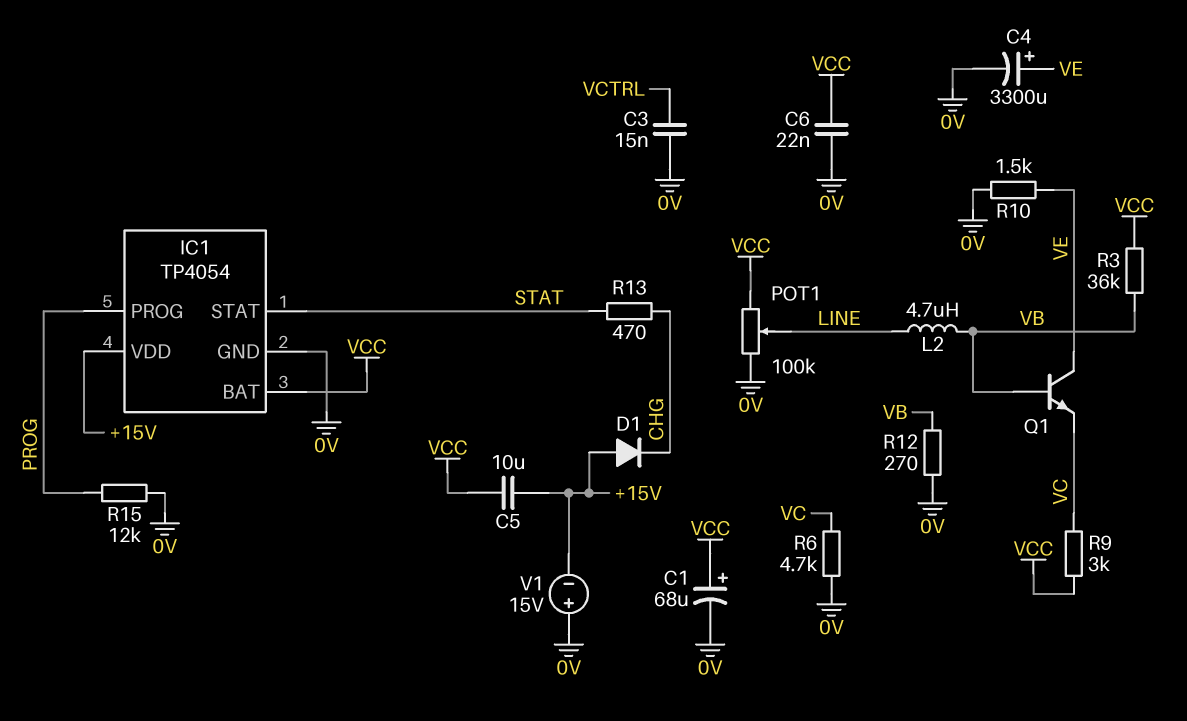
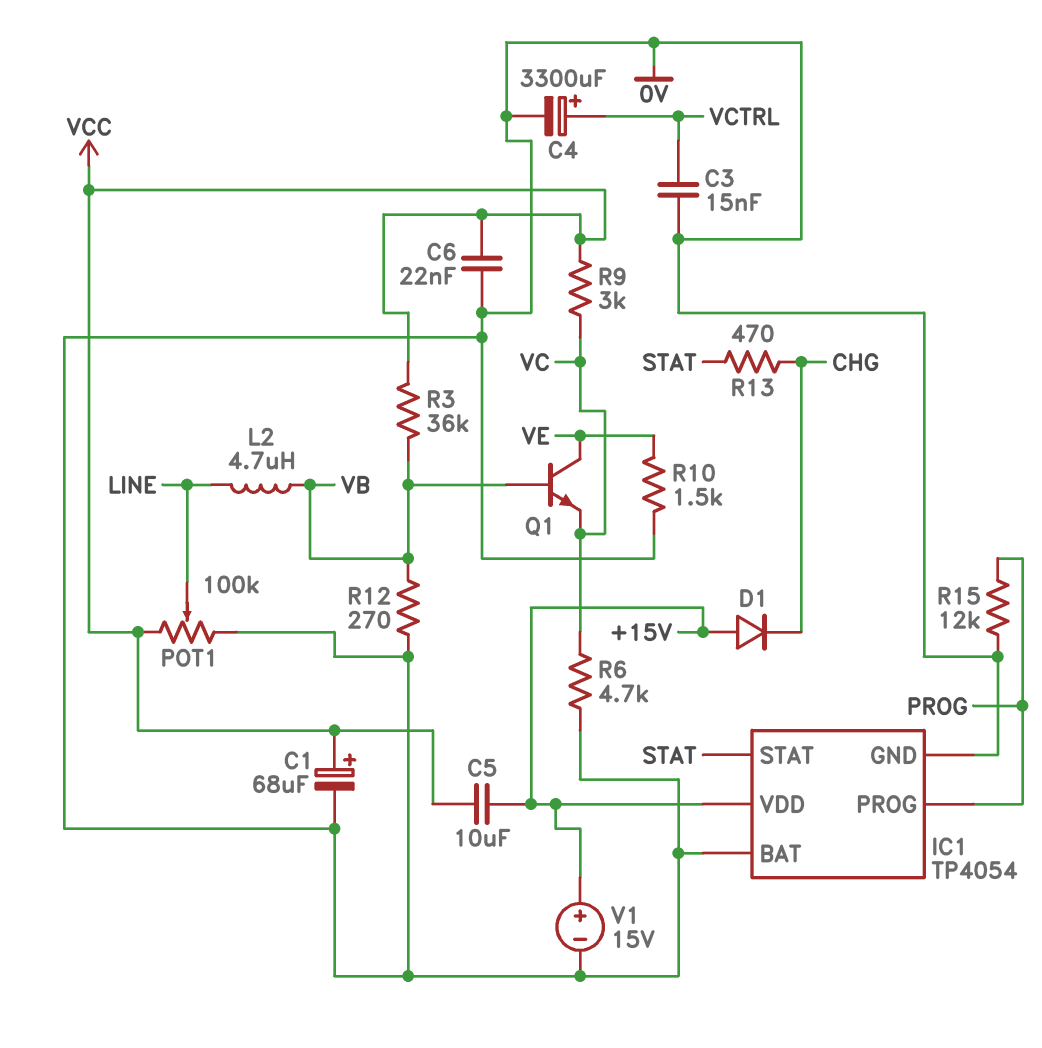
C4: 3300uF (plus VE, minus 0V) -> 3300uF (plus VCTRL, minus 0V)
IC1 pin BAT: VCC -> 0V
V1: 15V (plus 0V, minus +15V) -> 15V (plus +15V, minus 0V)

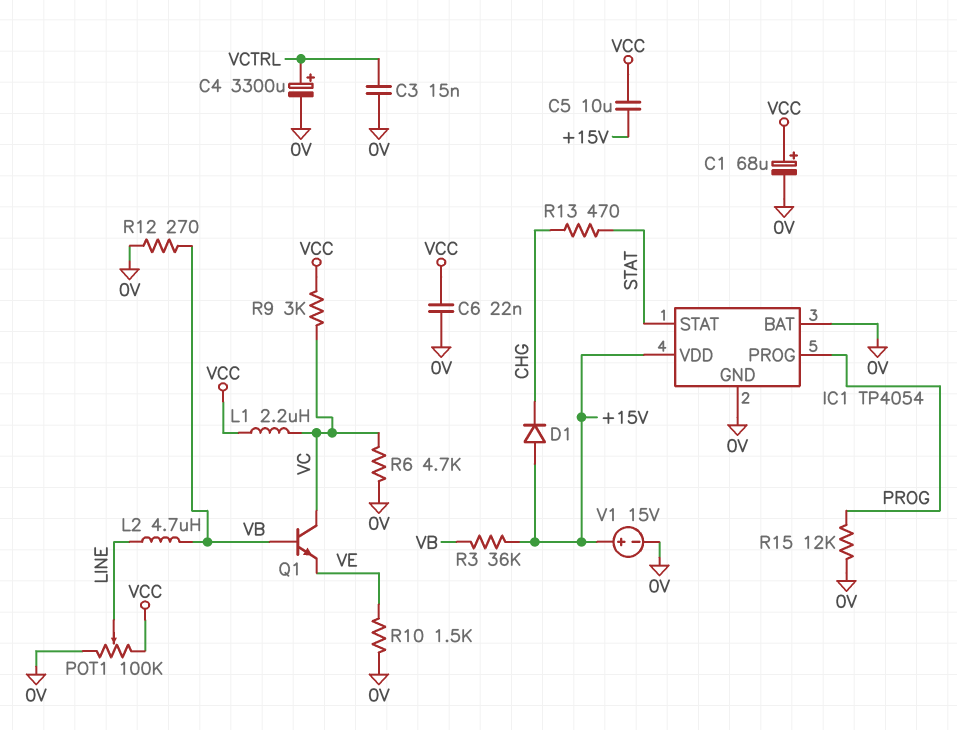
L1: none -> 2.2uH (VC, VCC)
Q1: NPN (B VB, C VE, E VC) -> NPN (B VB, C VC, E VE)
R3: 36k (VB, VCC) -> 36k (+15V, VB)

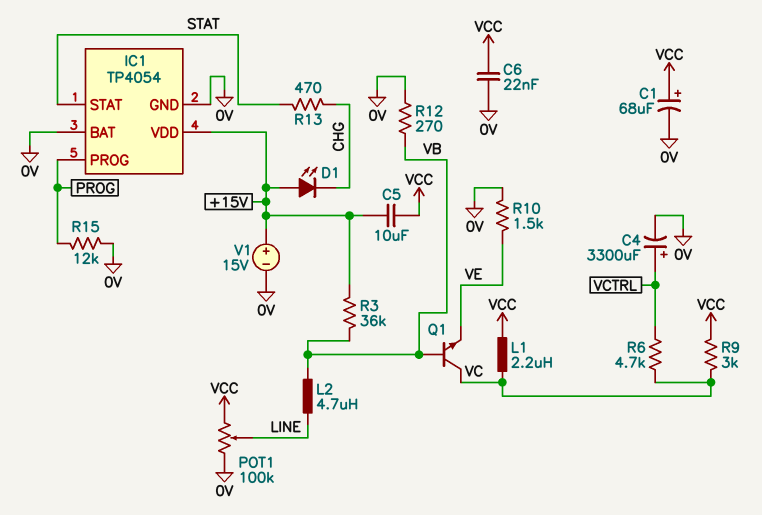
C3: 15nF (0V, VCTRL) -> none
D1: diode (A +15V, K CHG) -> LED (A +15V, K CHG)
R6: 4.7k (0V, VC) -> 4.7k (VC, VCTRL)

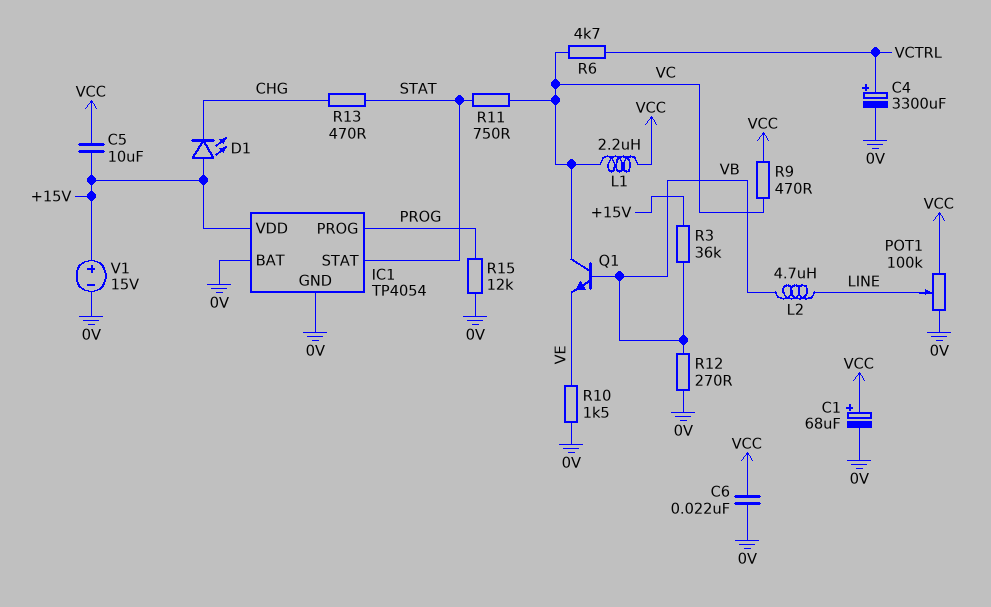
R9: 3k (VC, VCC) -> 470 (VC, VCC)
R11: none -> 750 (STAT, VC)

